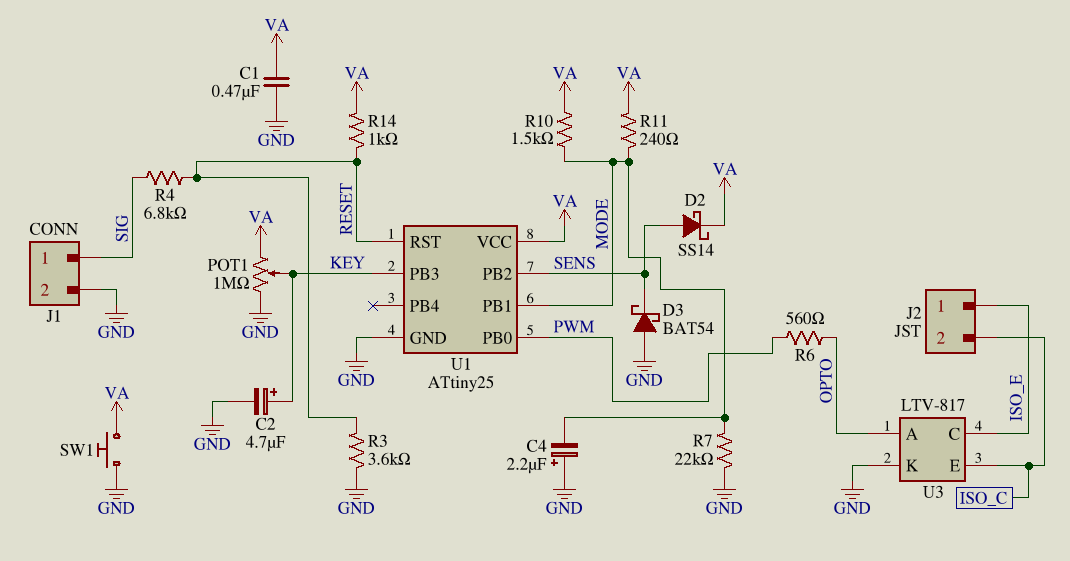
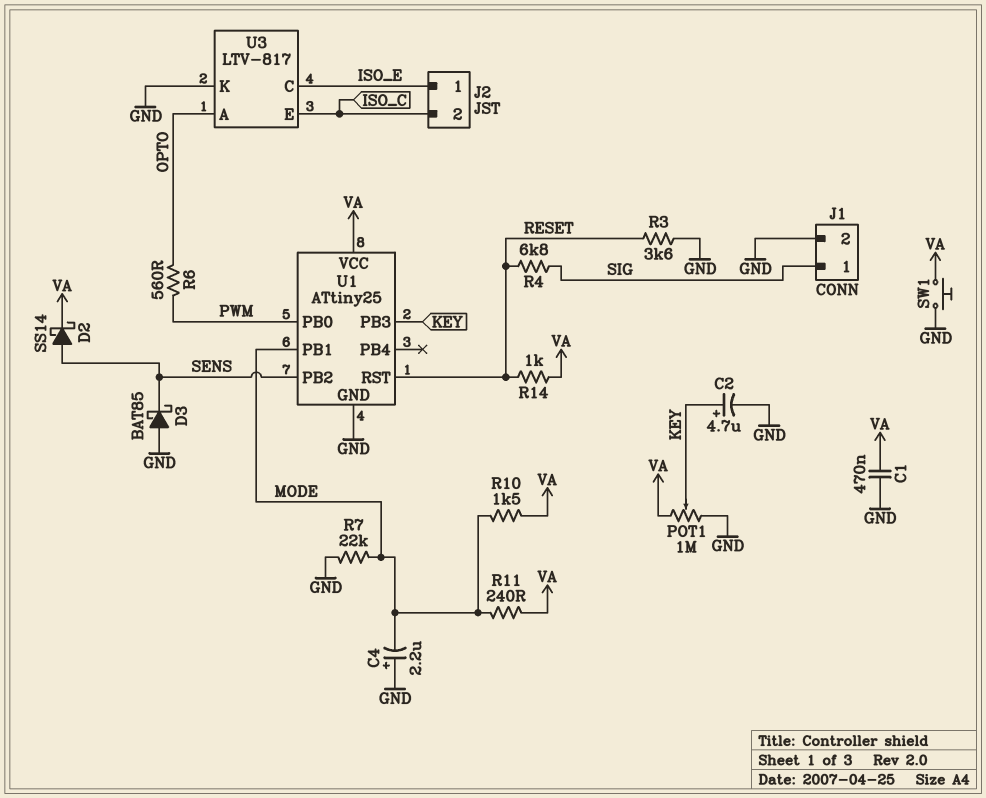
D3: schottky BAT54 (A GND, K SENS) -> schottky BAT85 (A GND, K SENS)

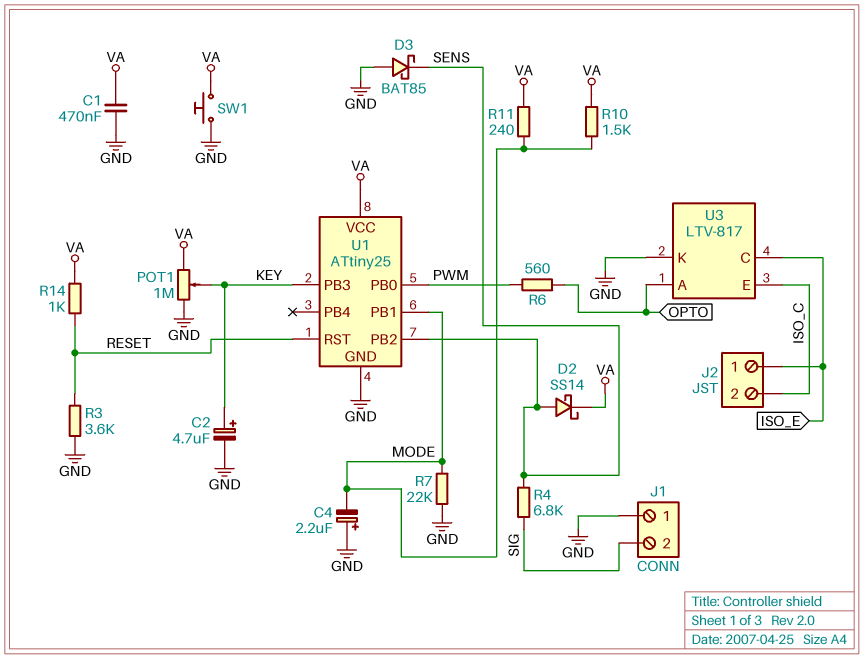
J1 pin 1: SIG -> GND
J1 pin 2: GND -> SIG
R4: 6.8k (RESET, SIG) -> 6.8k (SENS, SIG)

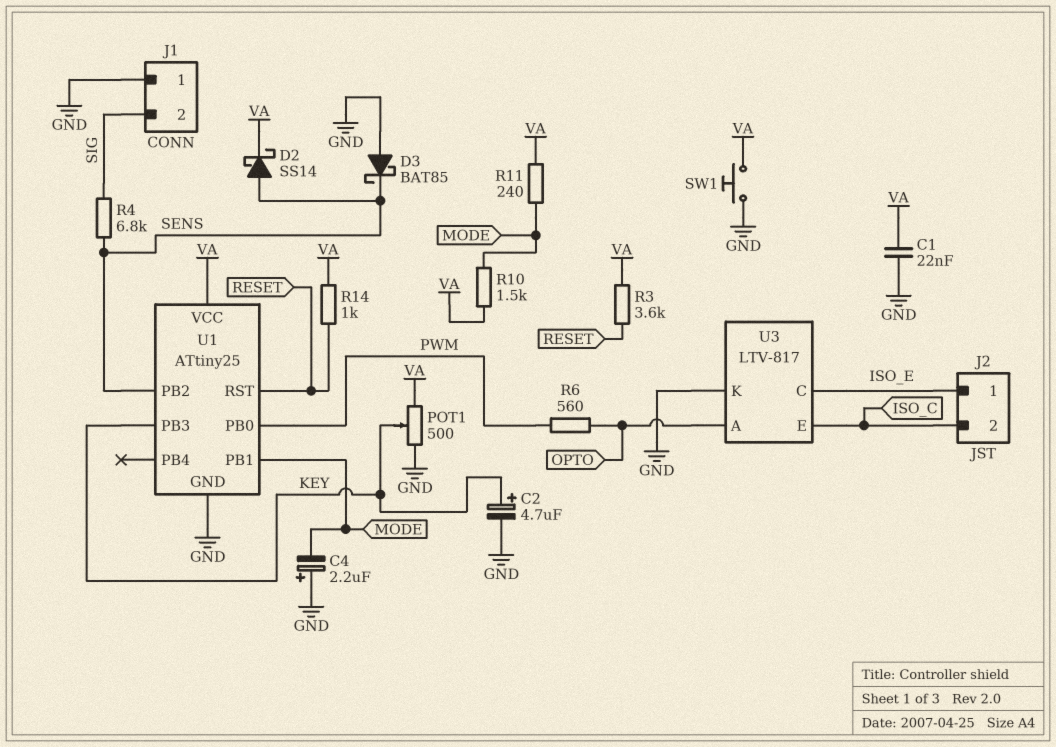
C1: 470nF (GND, VA) -> 22nF (GND, VA)
POT1: 1M (GND, VA, wiper KEY) -> 500 (GND, VA, wiper KEY)
R3: 3.6k (GND, RESET) -> 3.6k (RESET, VA)
R7: 22k (GND, MODE) -> none

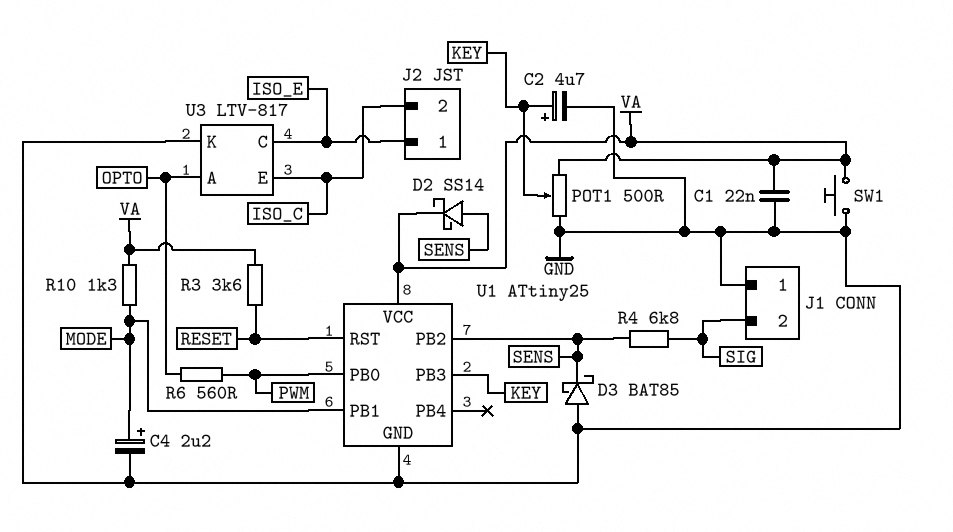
C4: 2.2uF (plus GND, minus MODE) -> 2.2uF (plus MODE, minus GND)
R10: 1.5k (MODE, VA) -> 1.3k (MODE, VA)
R11: 240 (MODE, VA) -> none
R14: 1k (RESET, VA) -> none

